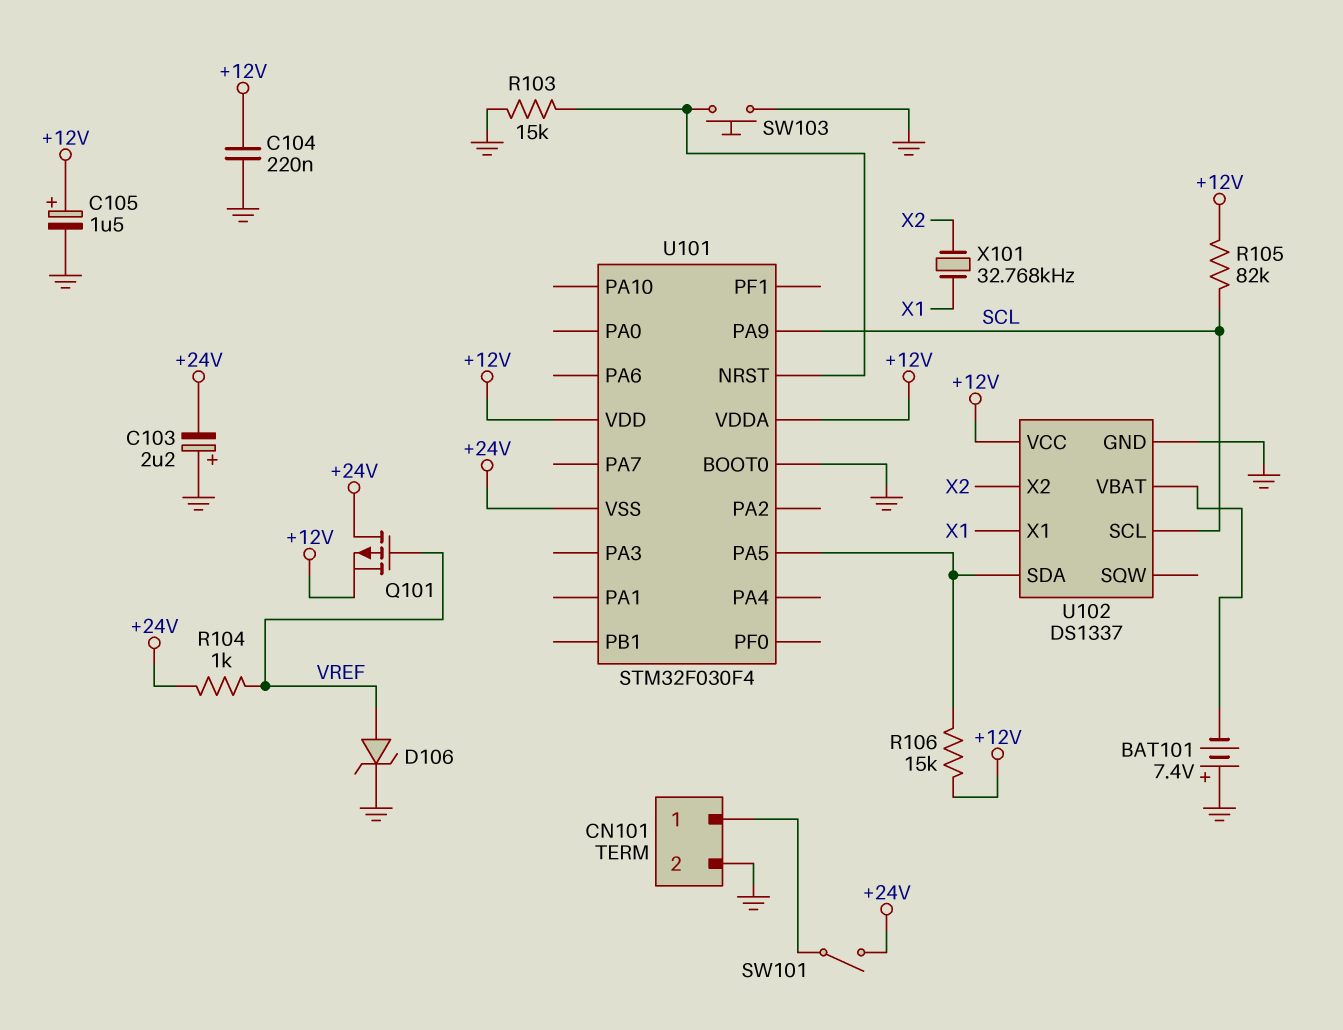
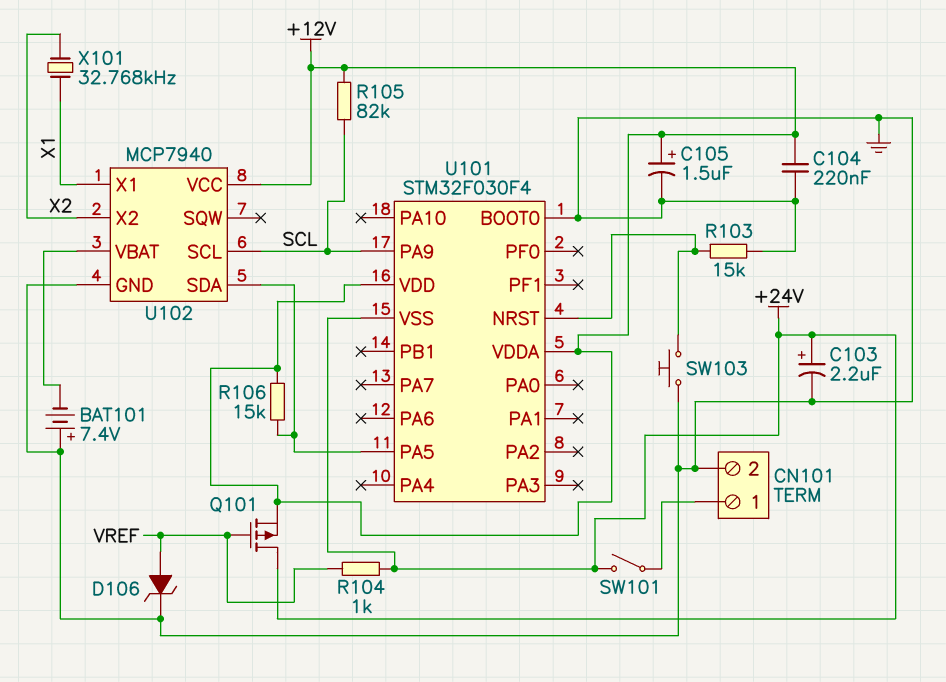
C103: 2.2uF (plus GND, minus +24V) -> 2.2uF (plus +24V, minus GND)
U102: DS1337 -> MCP7940

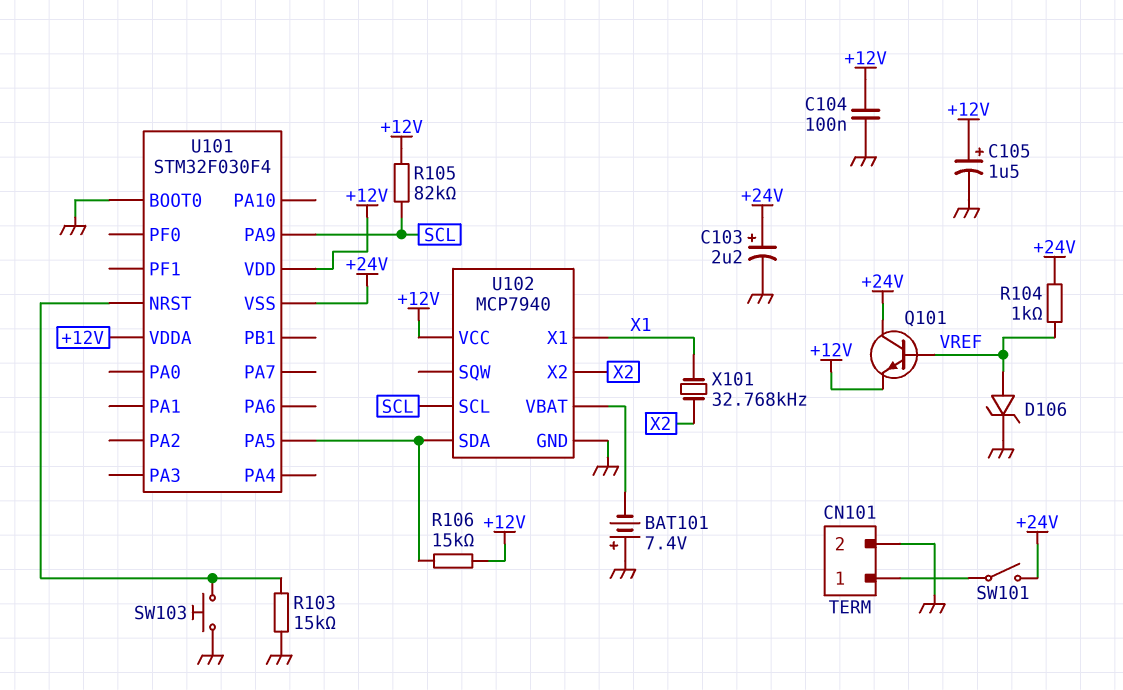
C104: 220nF (+12V, GND) -> 100nF (+12V, GND)
Q101: PMOS (G VREF, D +24V, S +12V) -> NPN (B VREF, C +24V, E +12V)

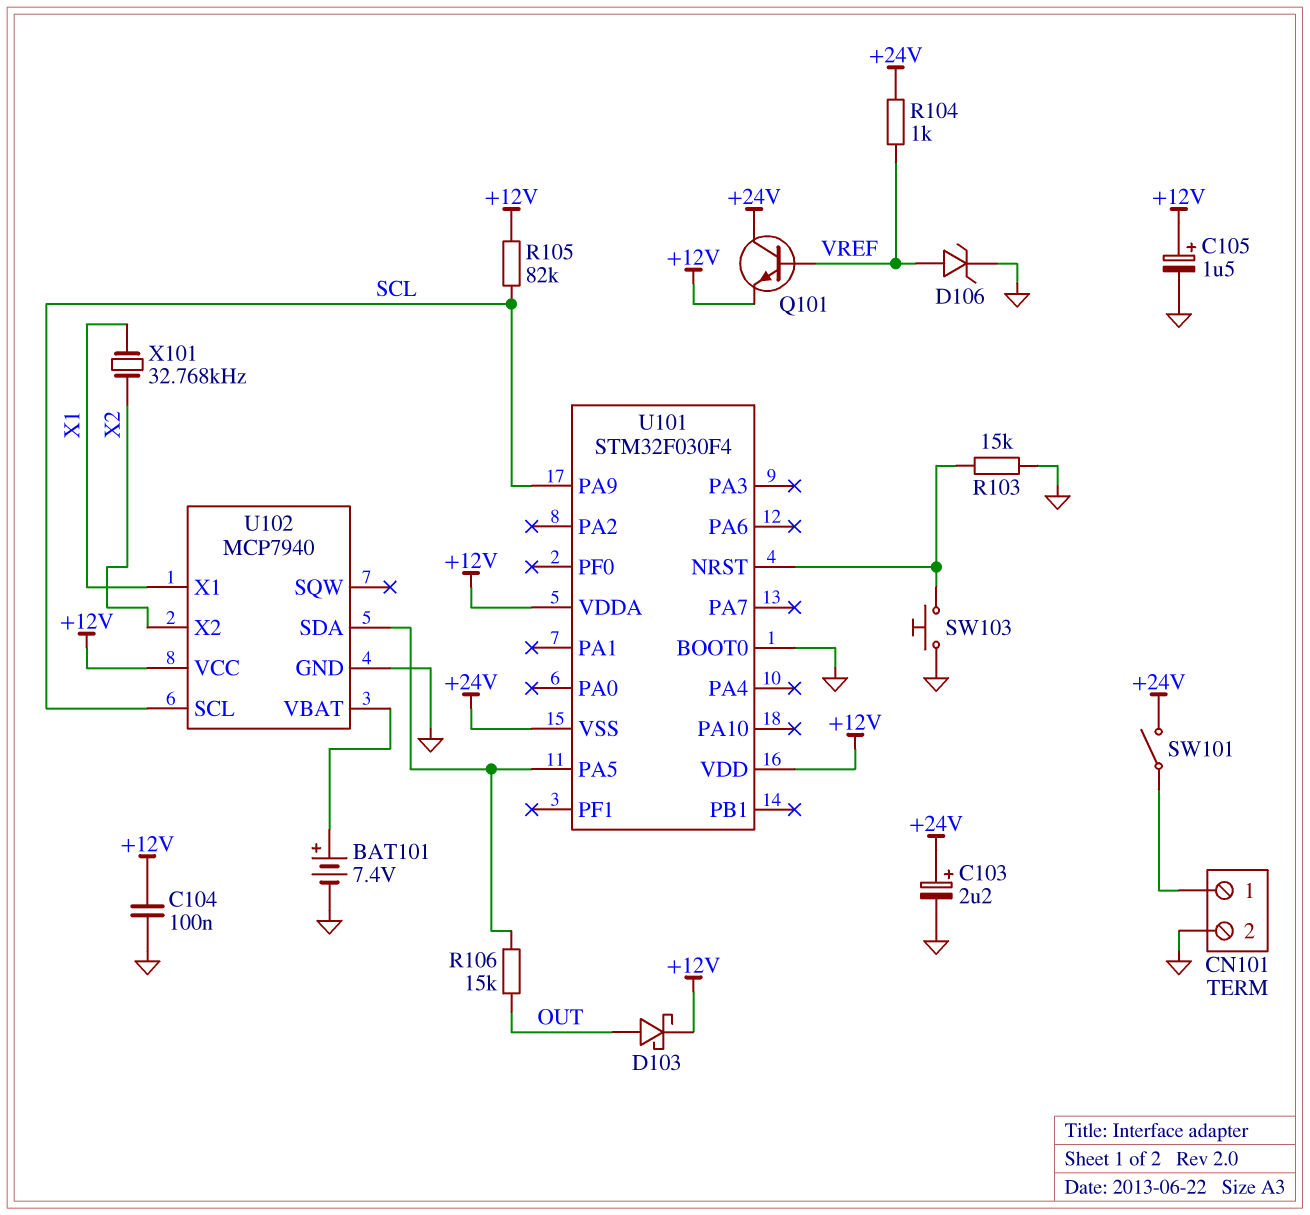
BAT101: 7.4V (plus GND, minus U102/VBAT) -> 7.4V (plus U102/VBAT, minus GND)
D103: none -> schottky (A OUT, K +12V)
R106: 15k (+12V, U101/PA5) -> 15k (OUT, U101/PA5)

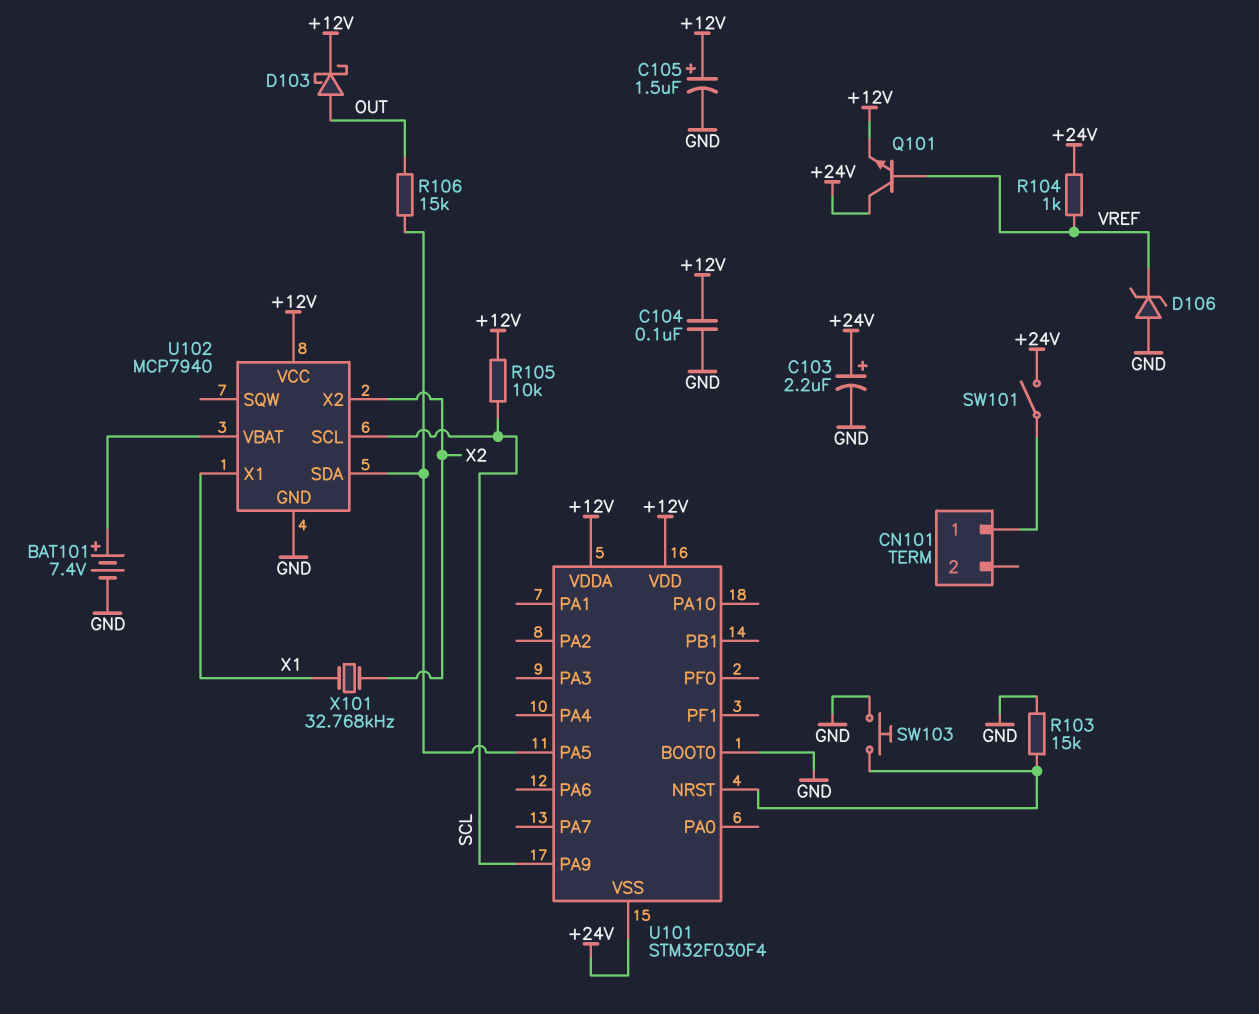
CN101 pin 2: GND -> none
D106: zener (A VREF, K GND) -> zener (A GND, K VREF)
R105: 82k (+12V, SCL) -> 10k (+12V, SCL)

